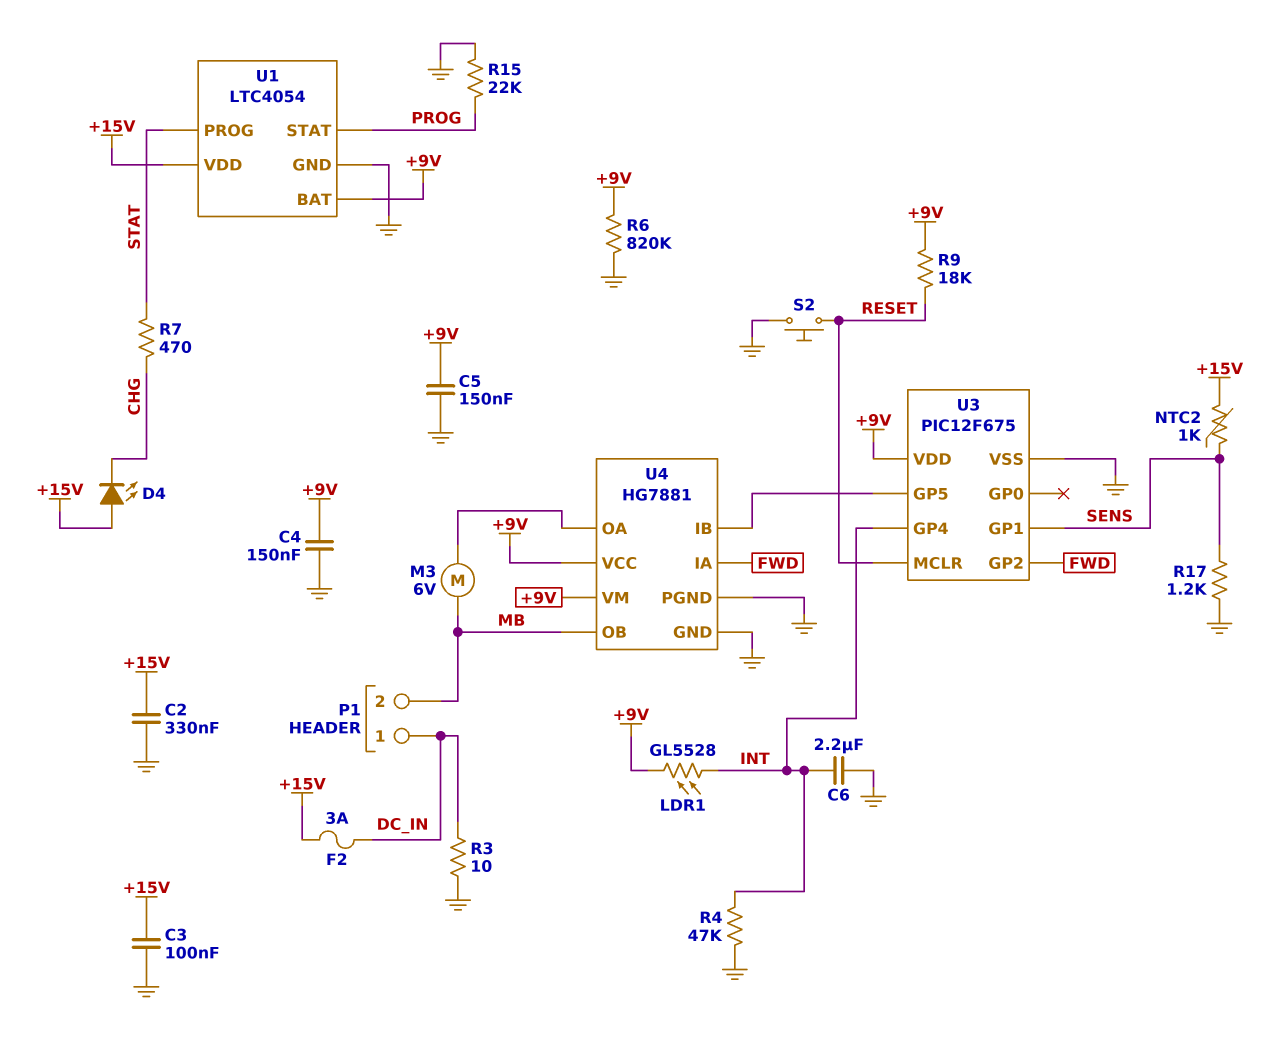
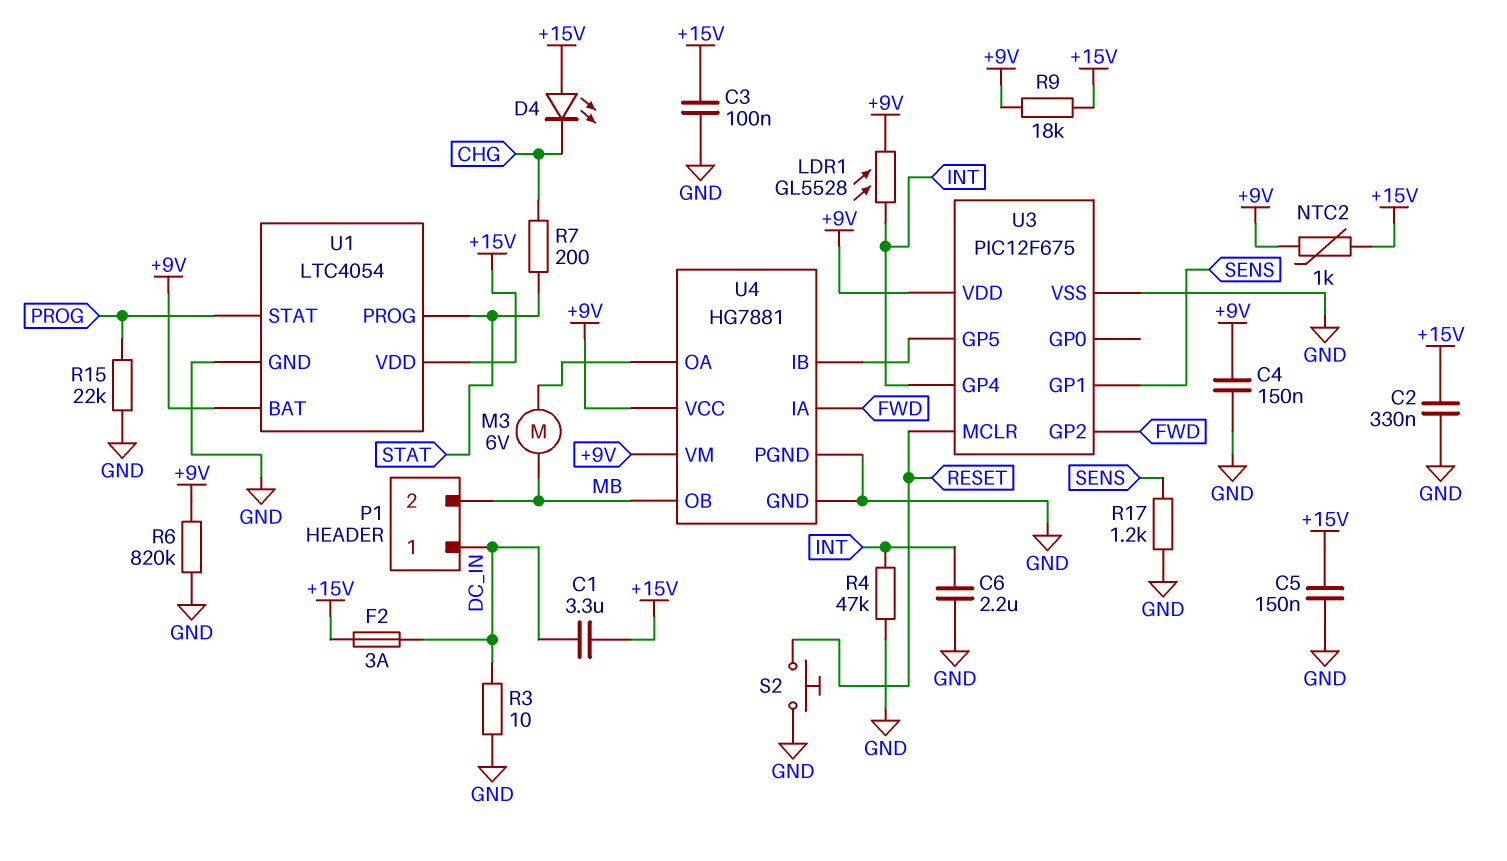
C1: none -> 3.3uF (+15V, DC_IN)
C5: 150nF (+9V, GND) -> 150nF (+15V, GND)
NTC2: 1k (+15V, SENS) -> 1k (+9V, +15V)
R7: 470 (CHG, STAT) -> 200 (CHG, STAT)
R9: 18k (+9V, RESET) -> 18k (+9V, +15V)

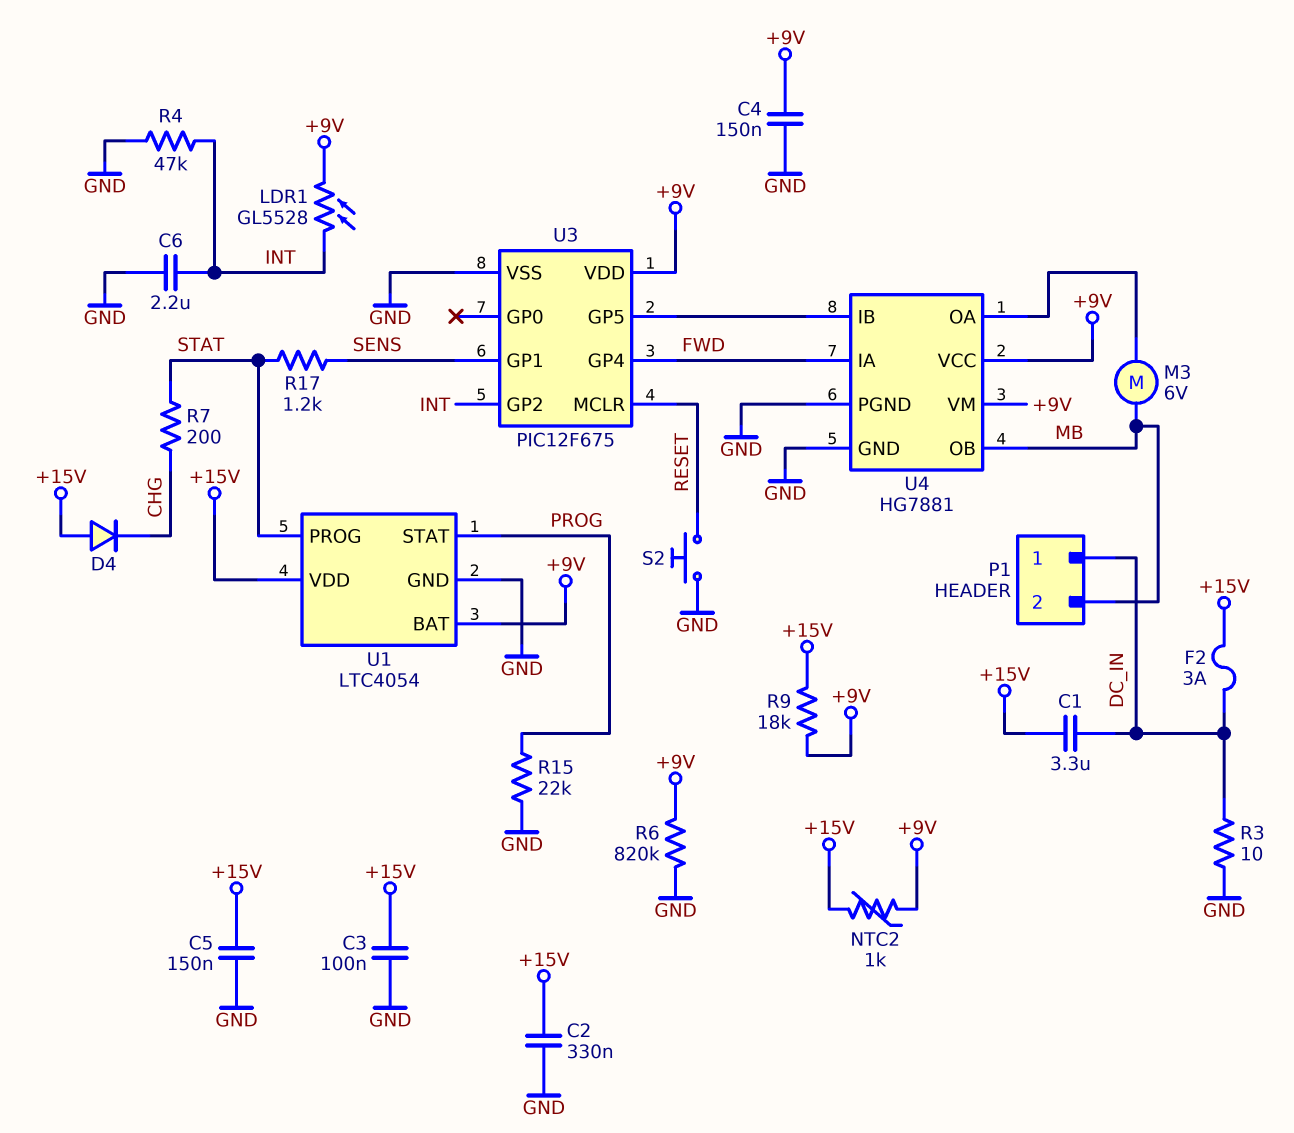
D4: LED (A +15V, K CHG) -> diode (A +15V, K CHG)
R17: 1.2k (GND, SENS) -> 1.2k (SENS, STAT)
U3 pin GP2: FWD -> INT
U3 pin GP4: INT -> FWD

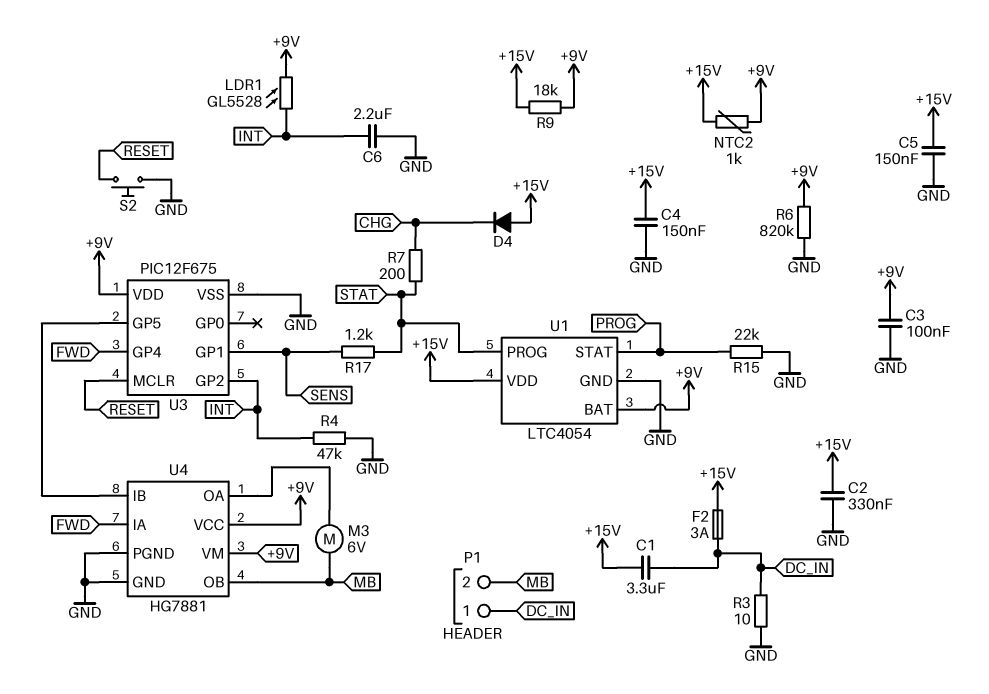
C3: 100nF (+15V, GND) -> 100nF (+9V, GND)
C4: 150nF (+9V, GND) -> 150nF (+15V, GND)

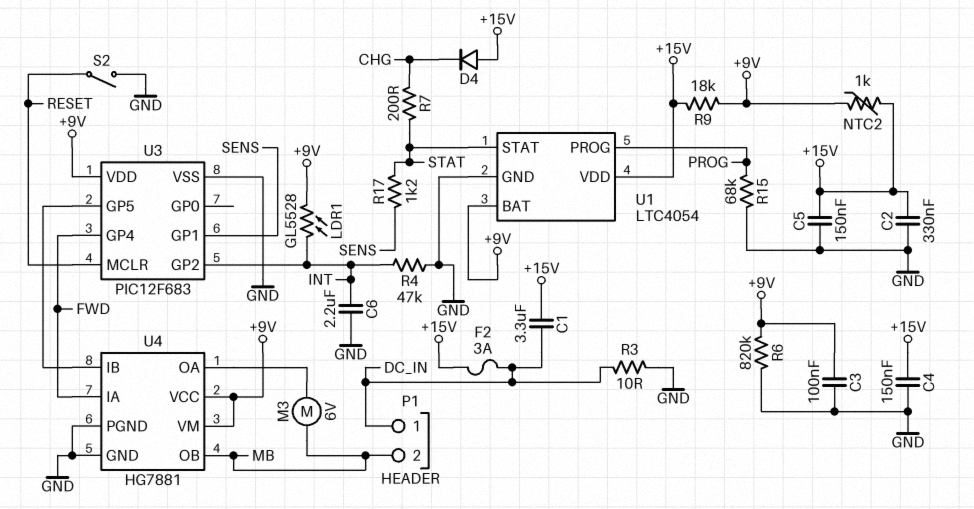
R15: 22k (GND, PROG) -> 68k (GND, PROG)
S2: button (GND, RESET) -> switch (GND, RESET)
U1 pin PROG: STAT -> PROG
U1 pin STAT: PROG -> STAT
U3: PIC12F675 -> PIC12F683

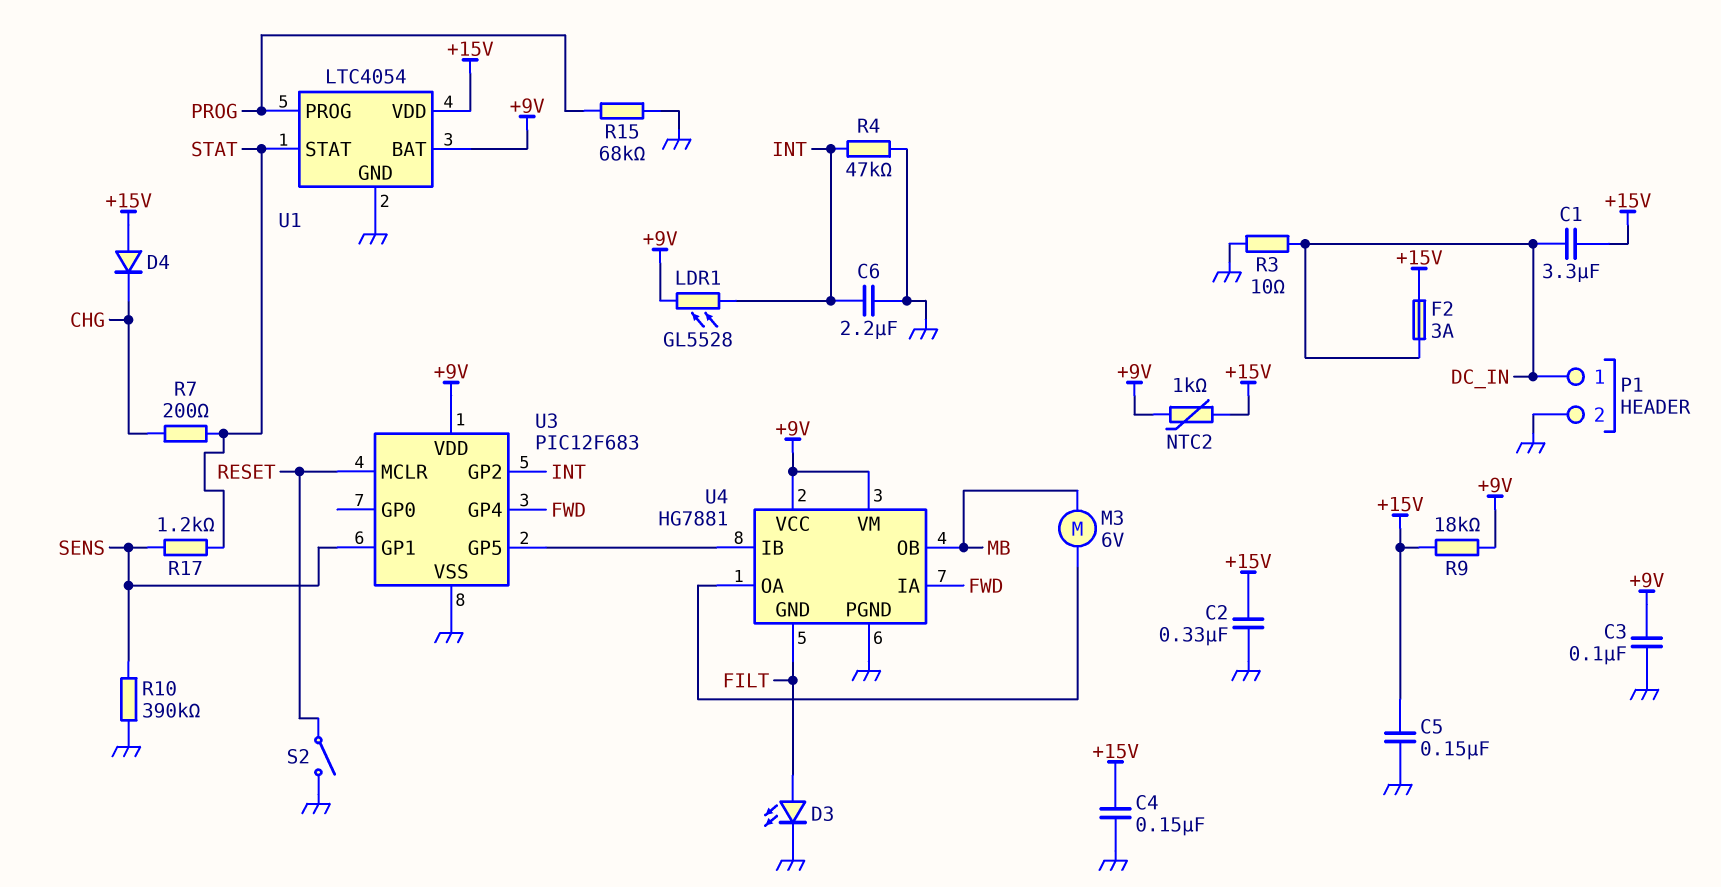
D3: none -> LED (A FILT, K GND)
P1 pin 2: MB -> GND
R6: 820k (+9V, GND) -> none
R10: none -> 390k (GND, SENS)
U4 pin GND: GND -> FILT

